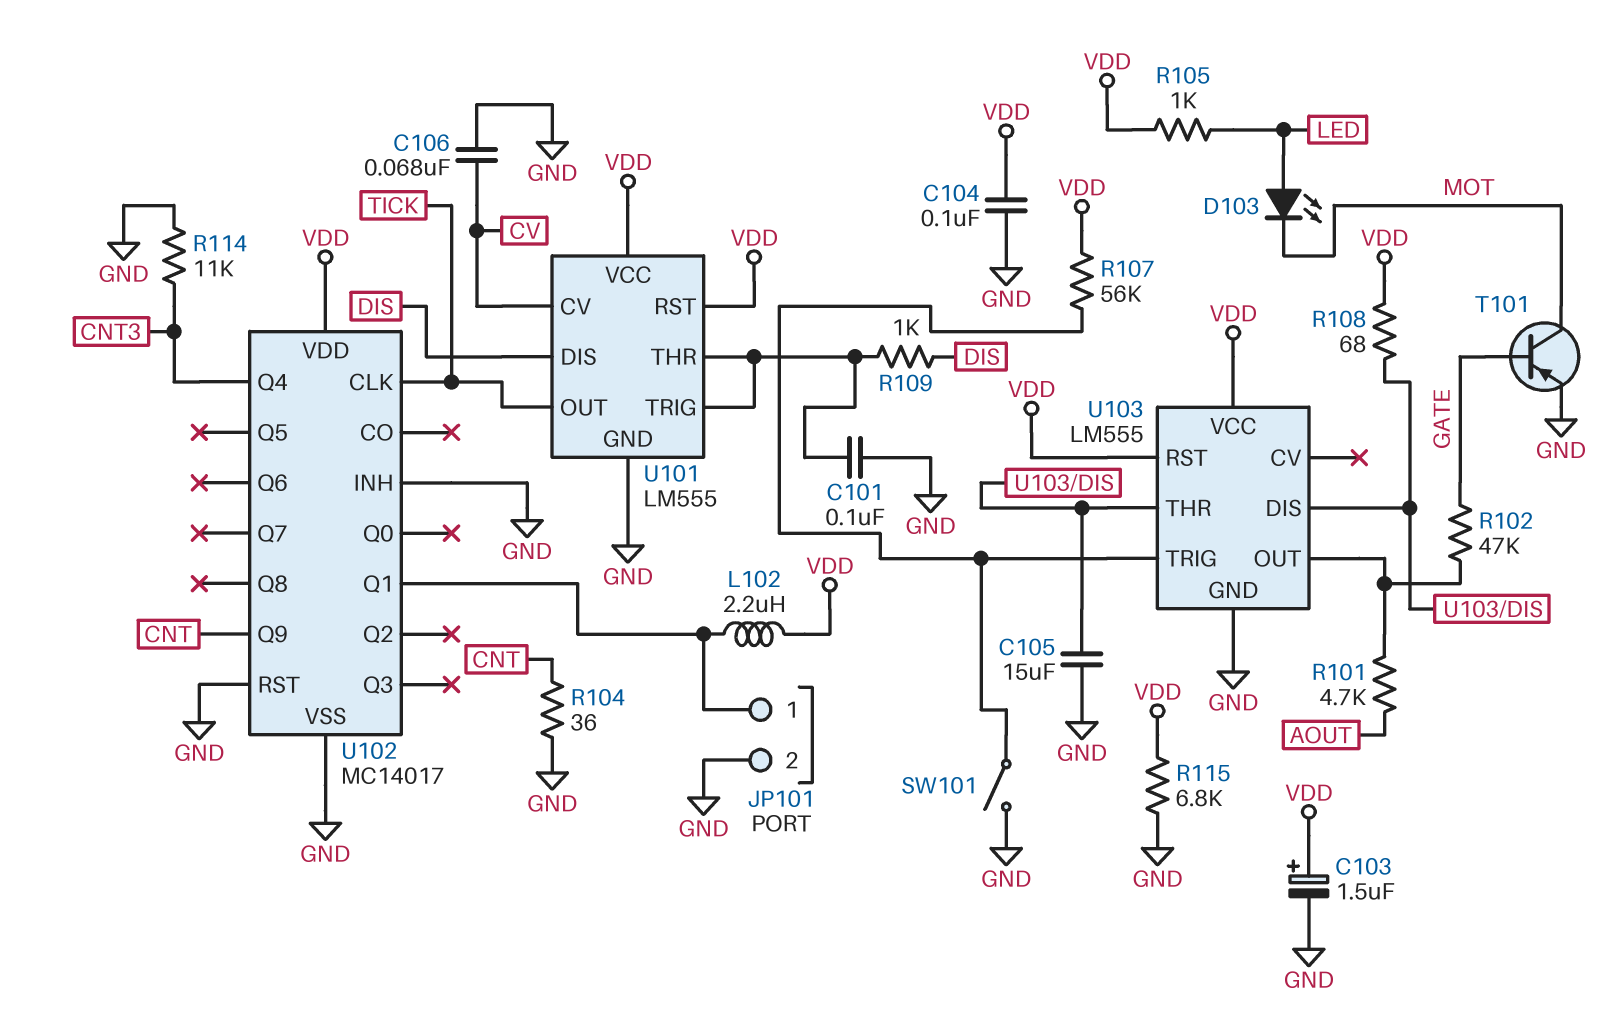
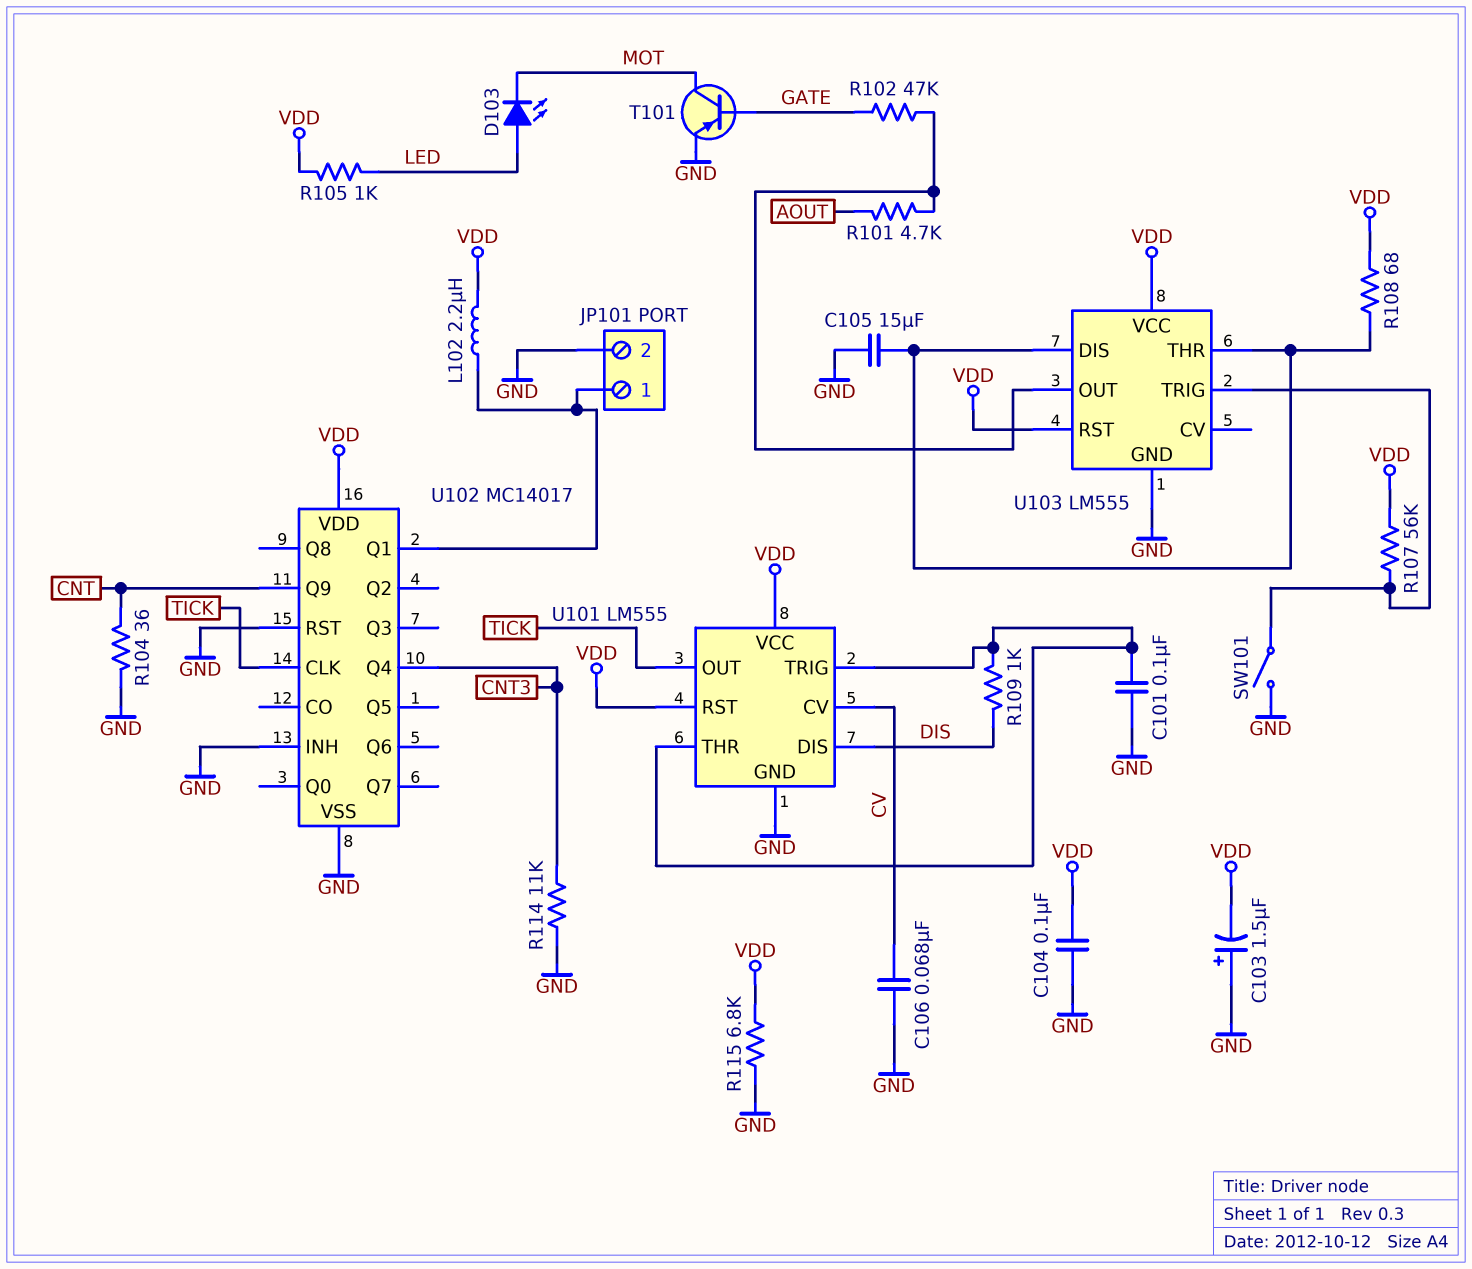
C103: 1.5uF (plus VDD, minus GND) -> 1.5uF (plus GND, minus VDD)

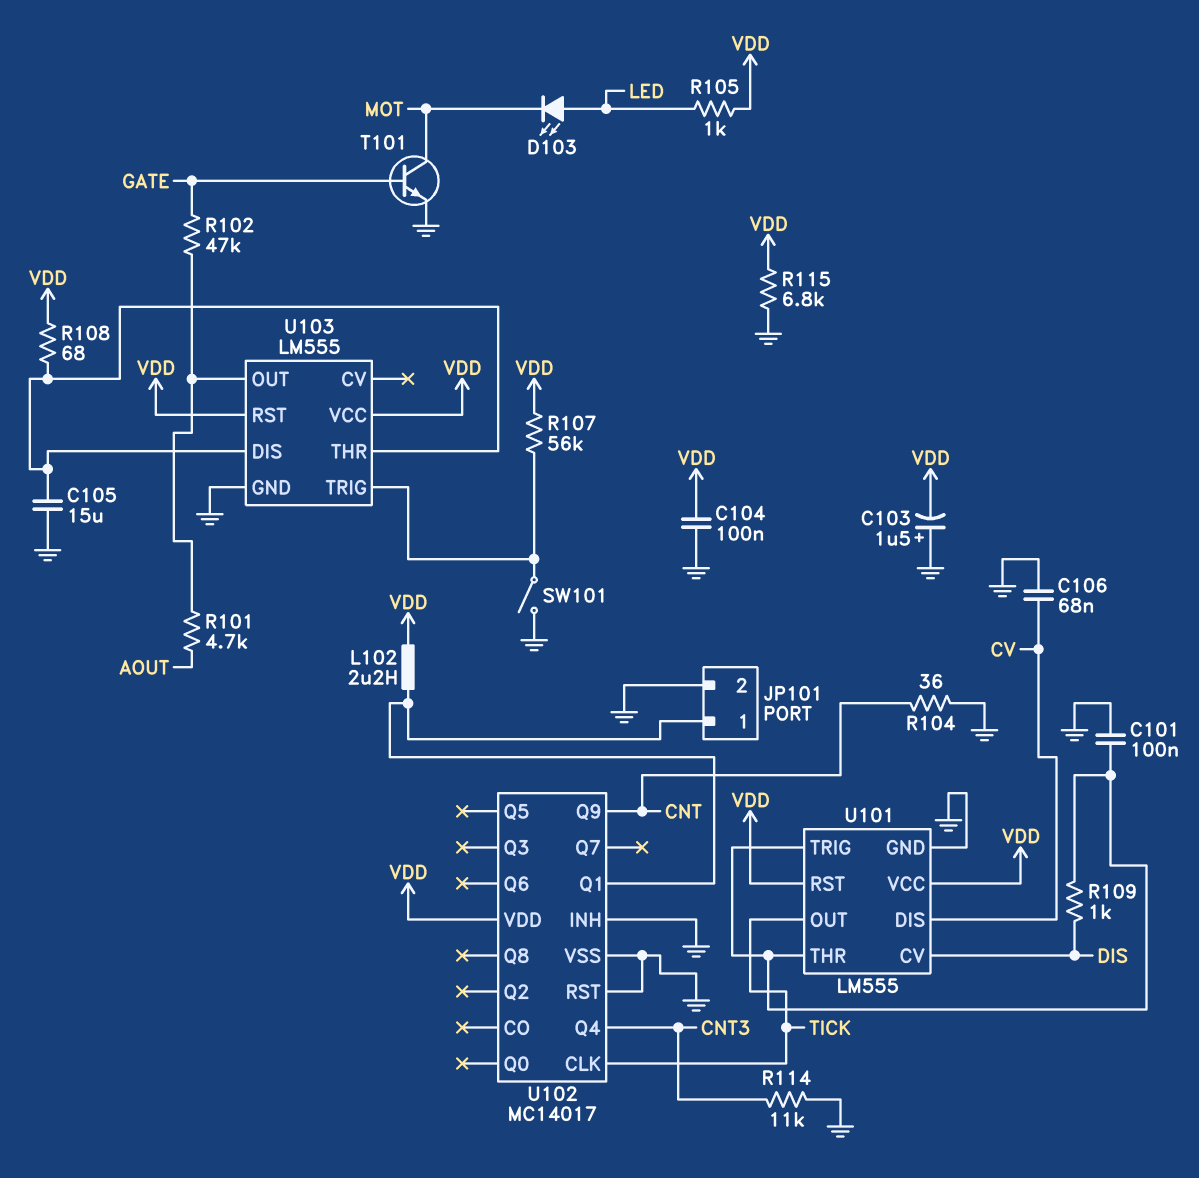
T101: PNP (B GATE, C MOT, E GND) -> NPN (B GATE, C MOT, E GND)
U101 pin CV: CV -> DIS
U101 pin DIS: DIS -> CV

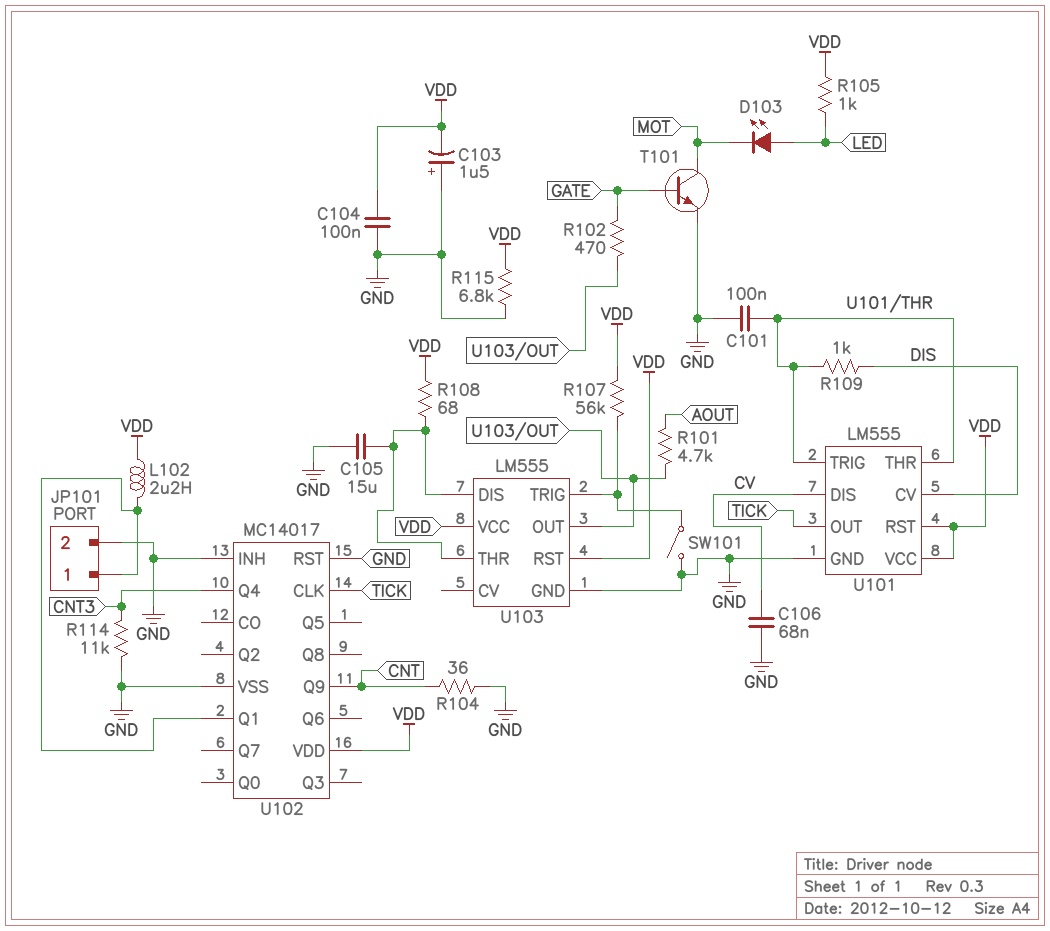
R102: 47k (GATE, U103/OUT) -> 470 (GATE, U103/OUT)

